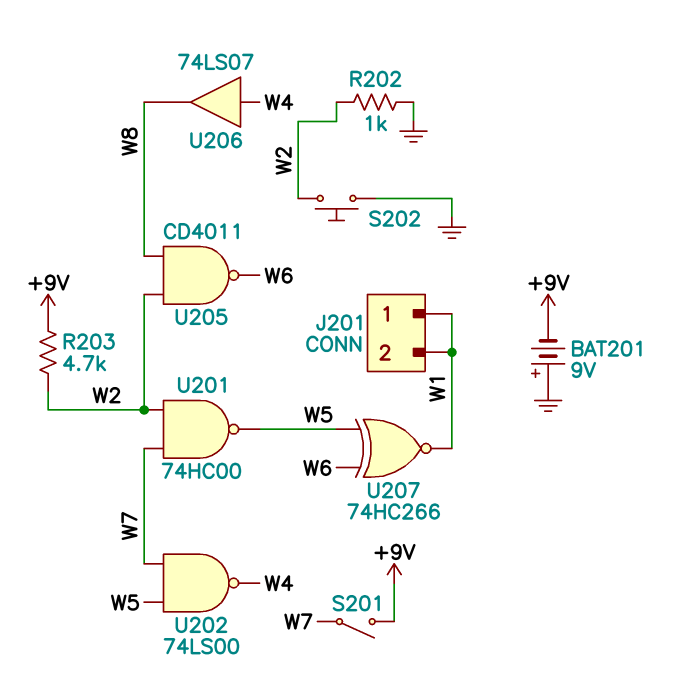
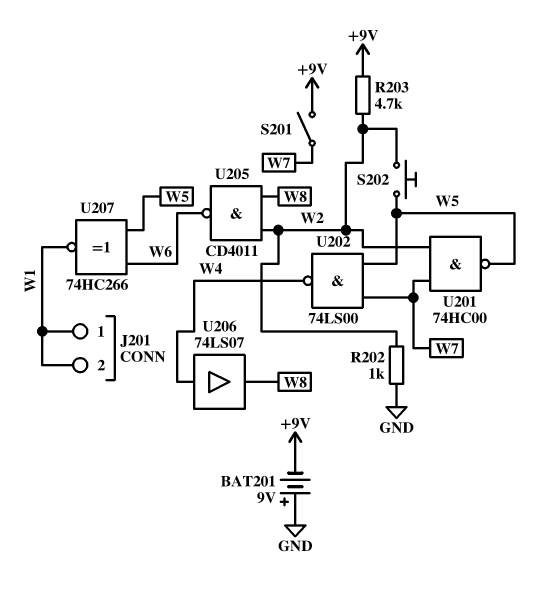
S202: button (GND, W2) -> button (W2, W5)

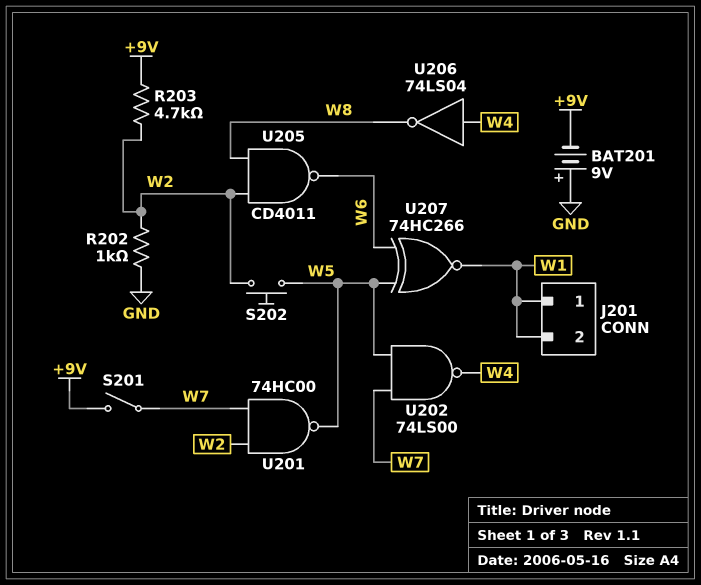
U206: buffer 74LS07 (in W4, out W8) -> NOT 74LS04 (in W4, out W8)

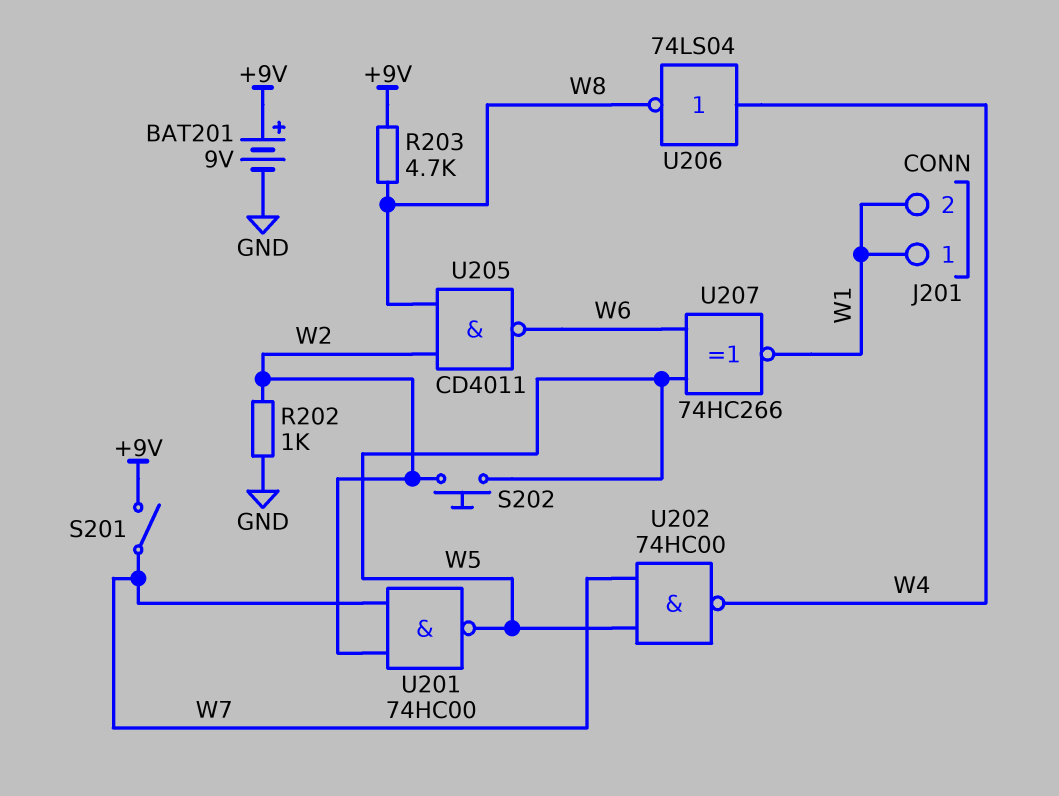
BAT201: 9V (plus GND, minus +9V) -> 9V (plus +9V, minus GND)
R203: 4.7k (+9V, W2) -> 4.7k (+9V, W8)
U202: NAND 74LS00 (in W5, in W7, out W4) -> NAND 74HC00 (in W5, in W7, out W4)

